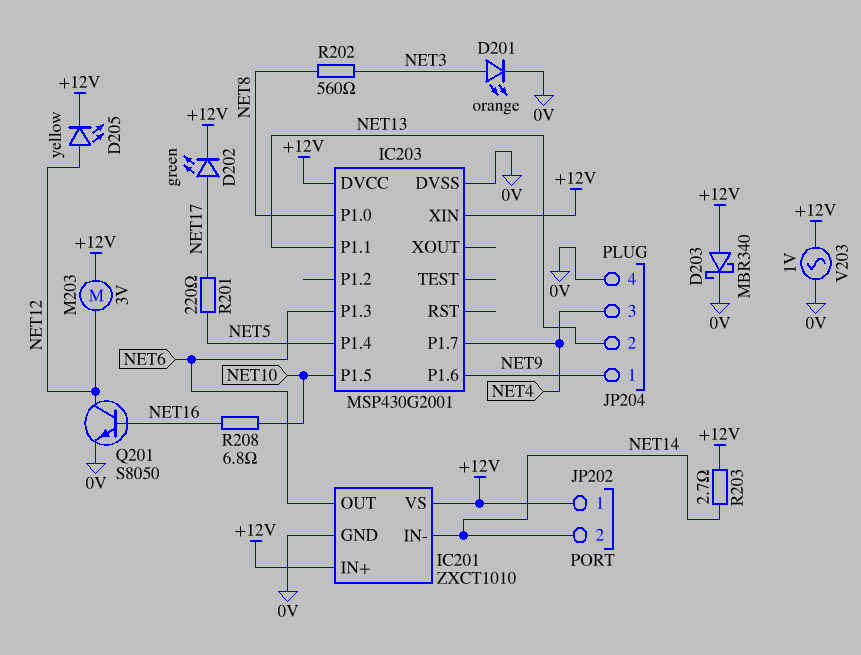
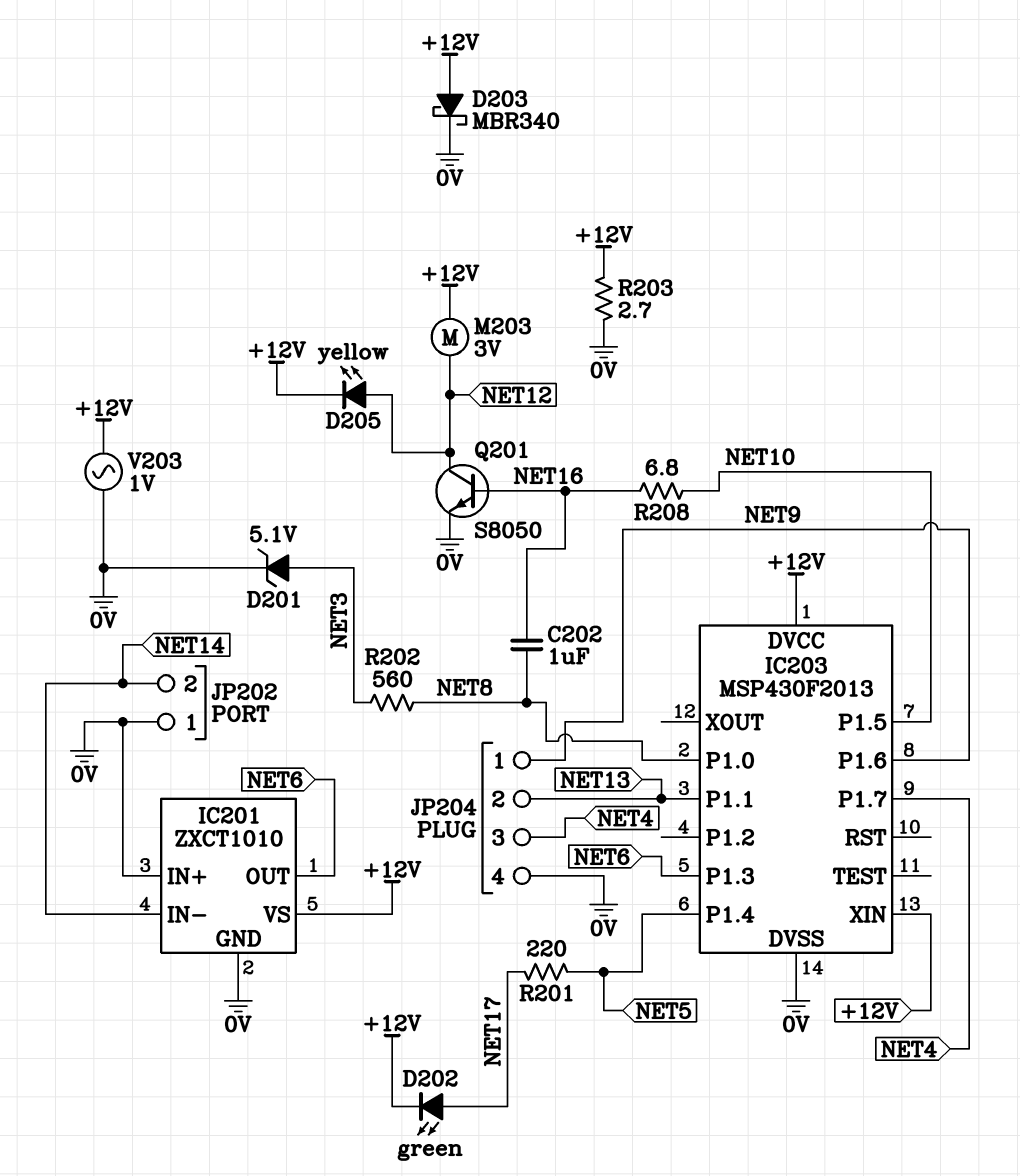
C202: none -> 1uF (NET8, NET16)
D201: LED orange (A NET3, K 0V) -> zener 5.1V (A NET3, K 0V)
IC201 pin IN+: +12V -> 0V
IC203: MSP430G2001 -> MSP430F2013
JP202 pin 1: +12V -> 0V
R203: 2.7 (+12V, NET14) -> 2.7 (+12V, 0V)

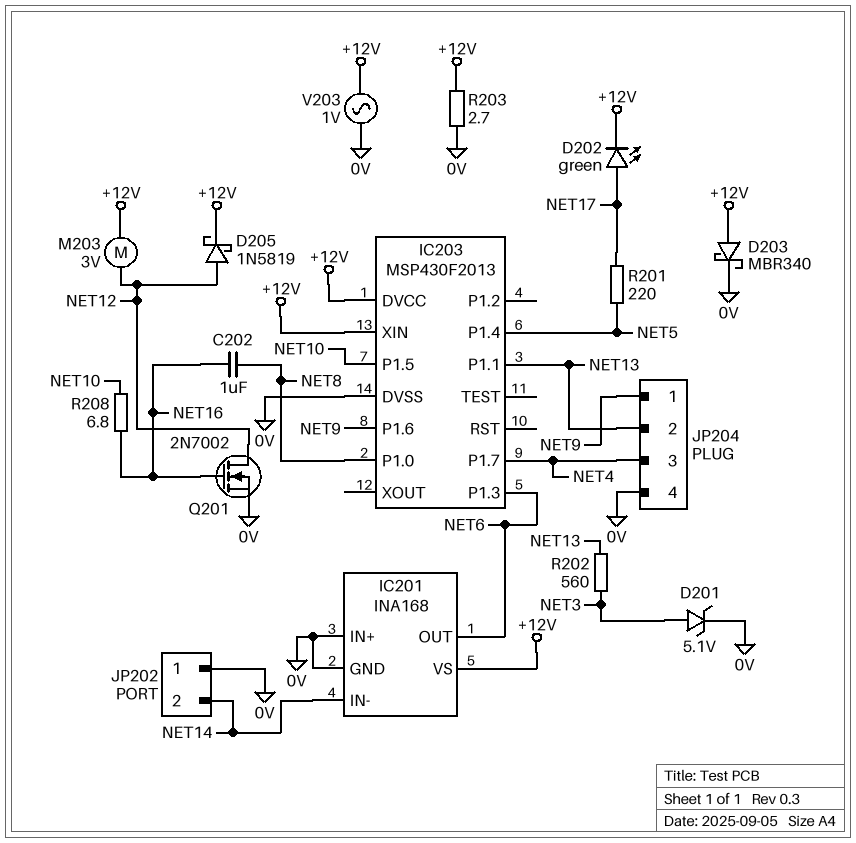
D205: LED yellow (A NET12, K +12V) -> schottky 1N5819 (A NET12, K +12V)
IC201: ZXCT1010 -> INA168
Q201: NPN S8050 (B NET16, C NET12, E 0V) -> NMOS 2N7002 (G NET16, D NET12, S 0V)
R202: 560 (NET3, NET8) -> 560 (NET3, NET13)

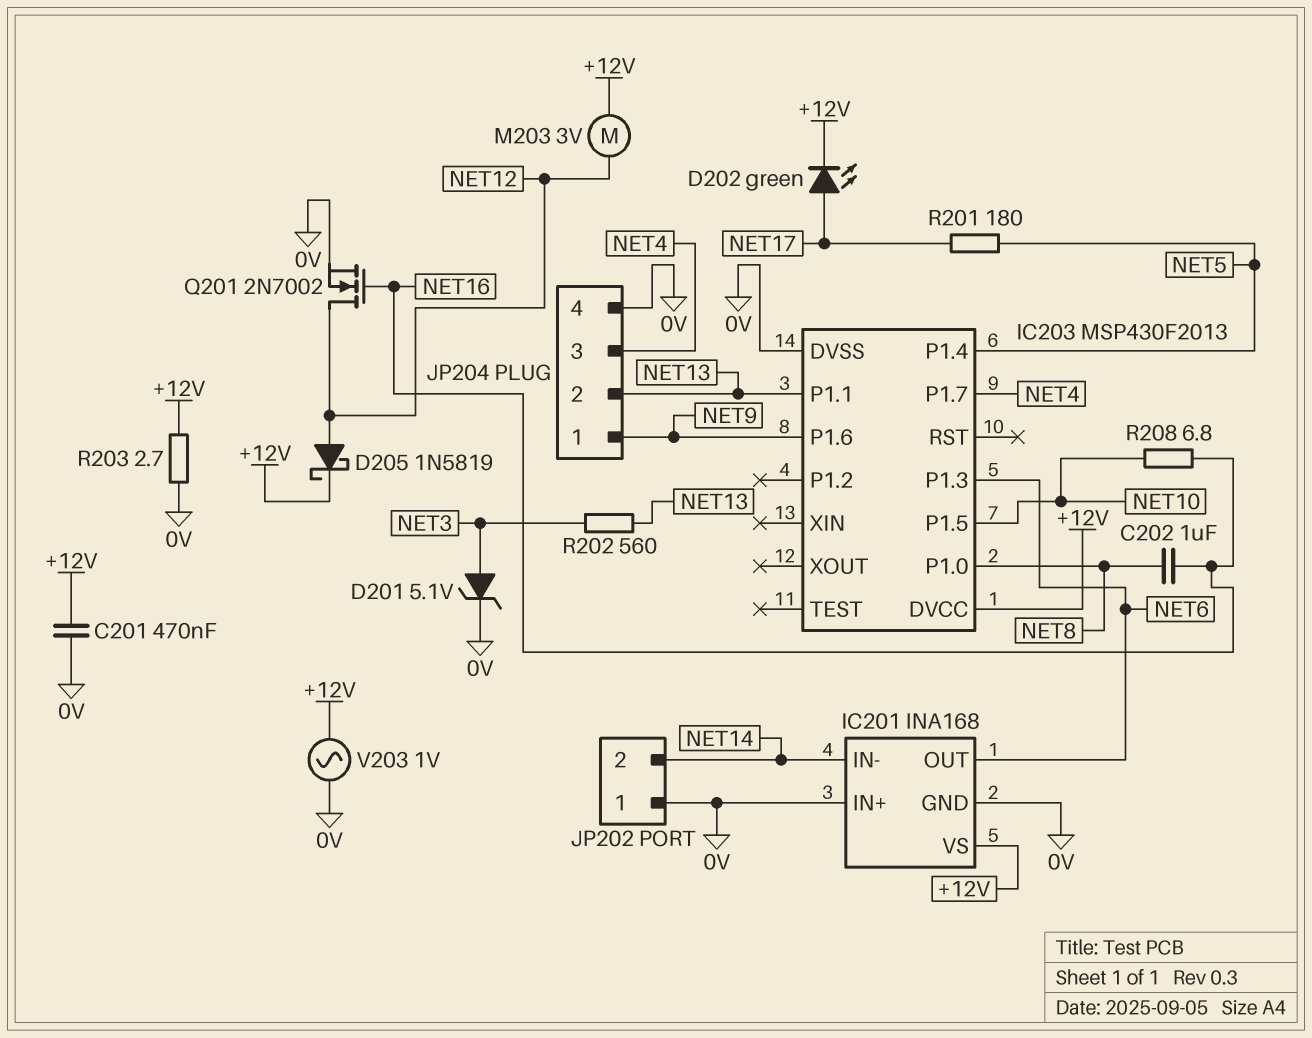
C201: none -> 470nF (+12V, 0V)
D203: schottky MBR340 (A +12V, K 0V) -> none
IC203 pin XIN: +12V -> none
R201: 220 (NET5, NET17) -> 180 (NET5, NET17)

